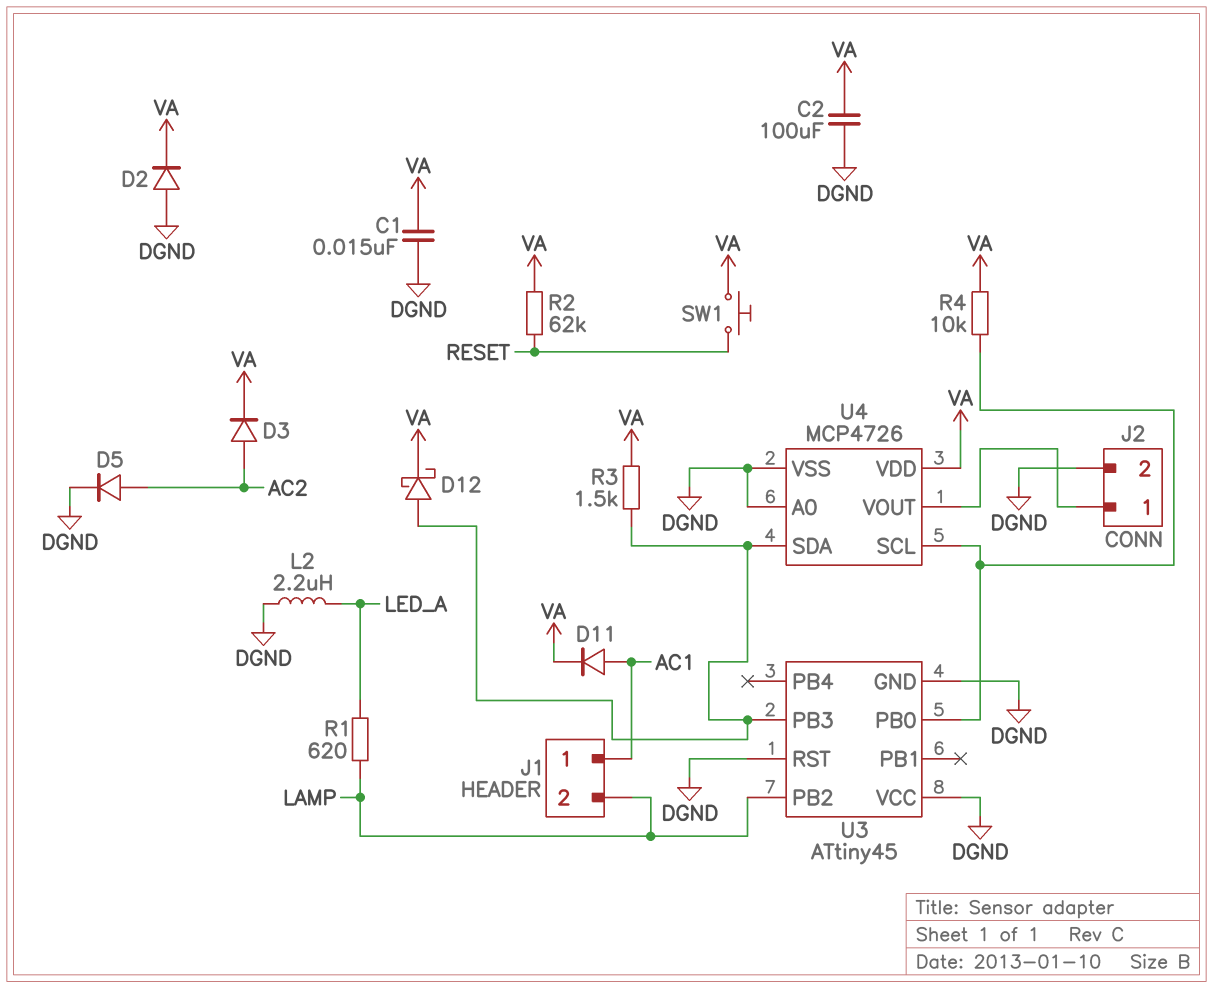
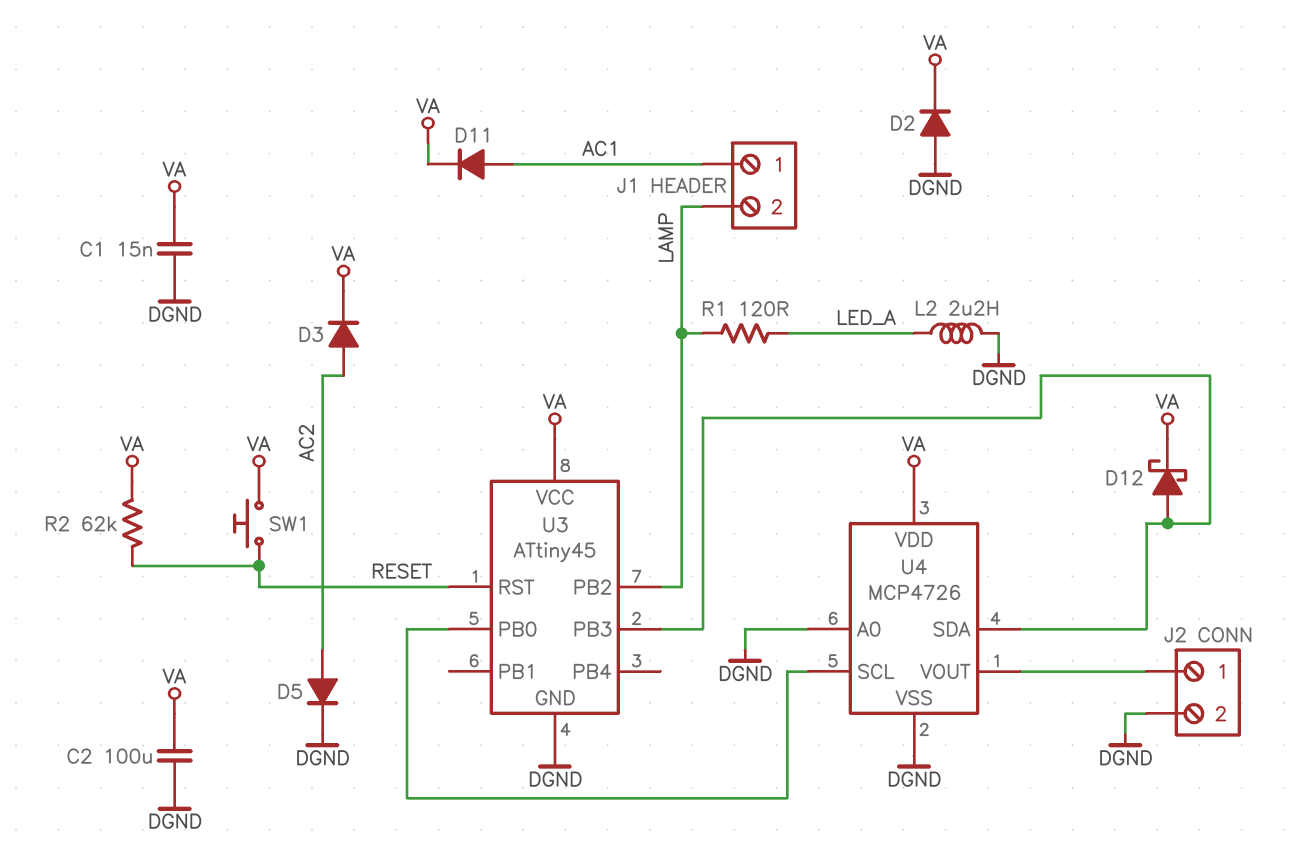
R1: 620 (LAMP, LED_A) -> 120 (LAMP, LED_A)
R3: 1.5k (U3/PB3, VA) -> none
R4: 10k (U3/PB0, VA) -> none
U3 pin RST: DGND -> RESET
U3 pin VCC: DGND -> VA

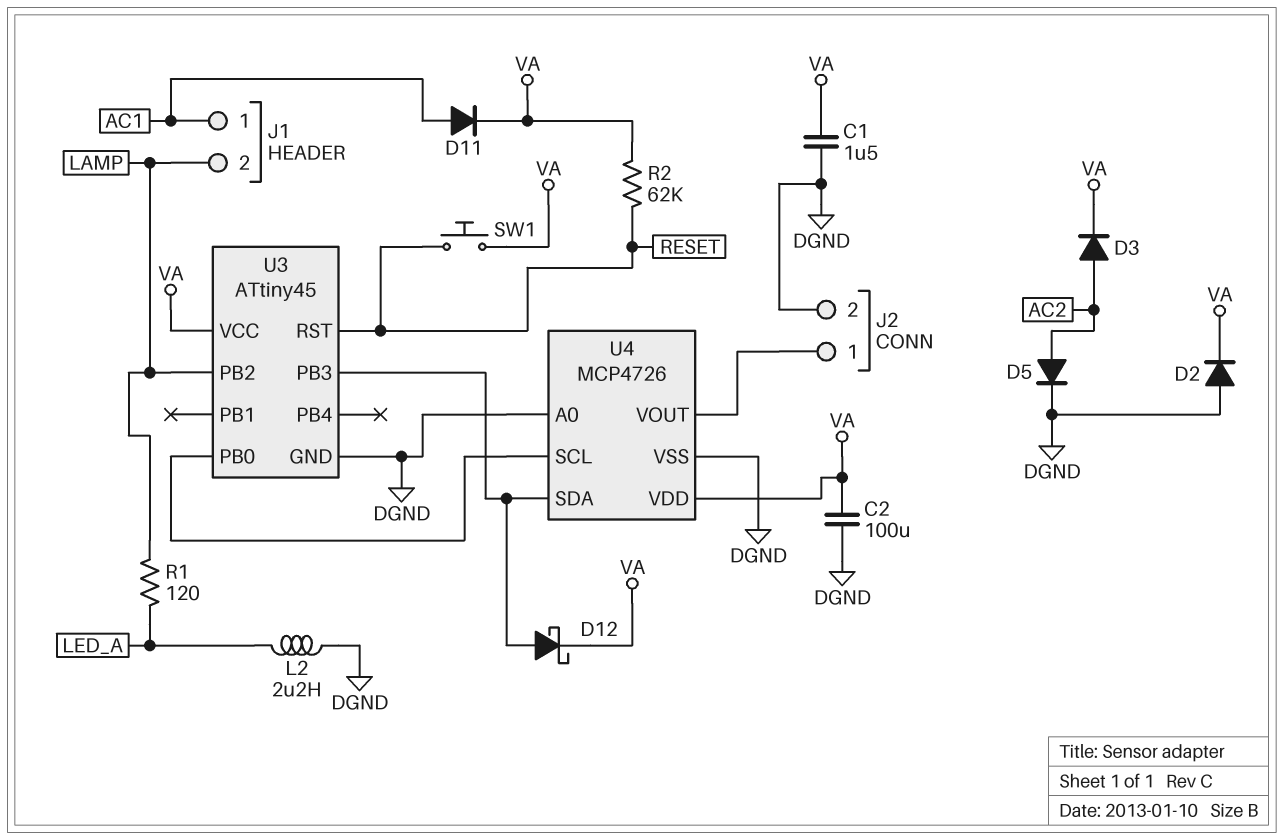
C1: 15nF (DGND, VA) -> 1.5uF (DGND, VA)

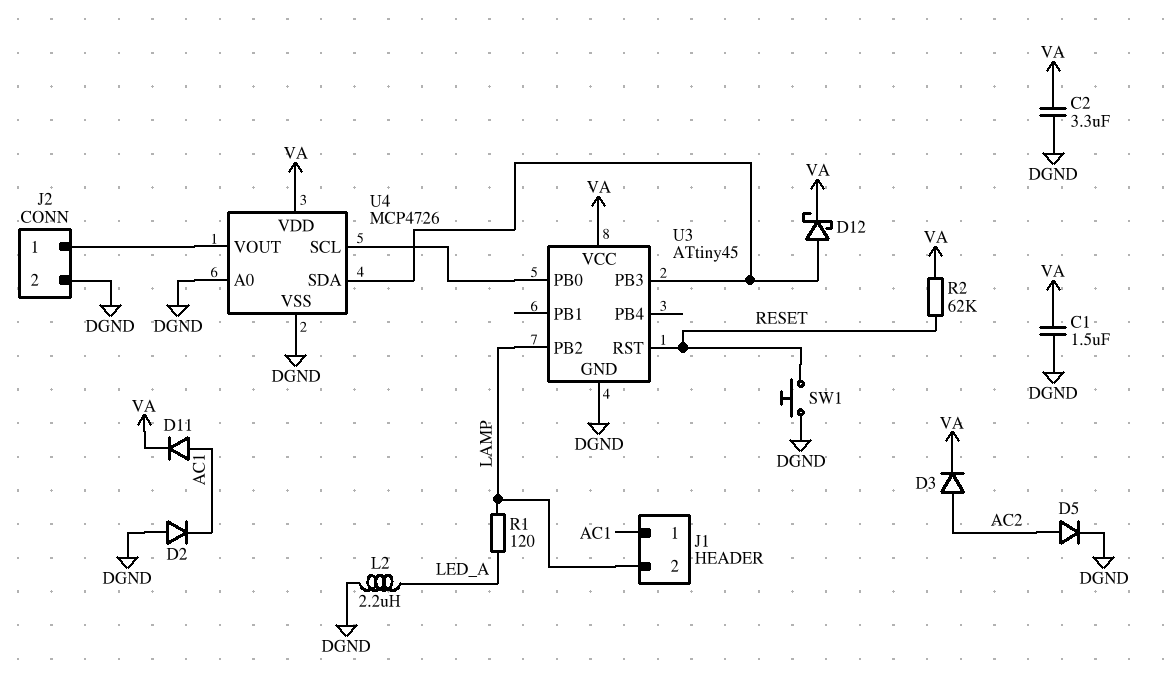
C2: 100uF (DGND, VA) -> 3.3uF (DGND, VA)
D2: diode (A DGND, K VA) -> diode (A DGND, K AC1)
SW1: button (RESET, VA) -> button (DGND, RESET)

